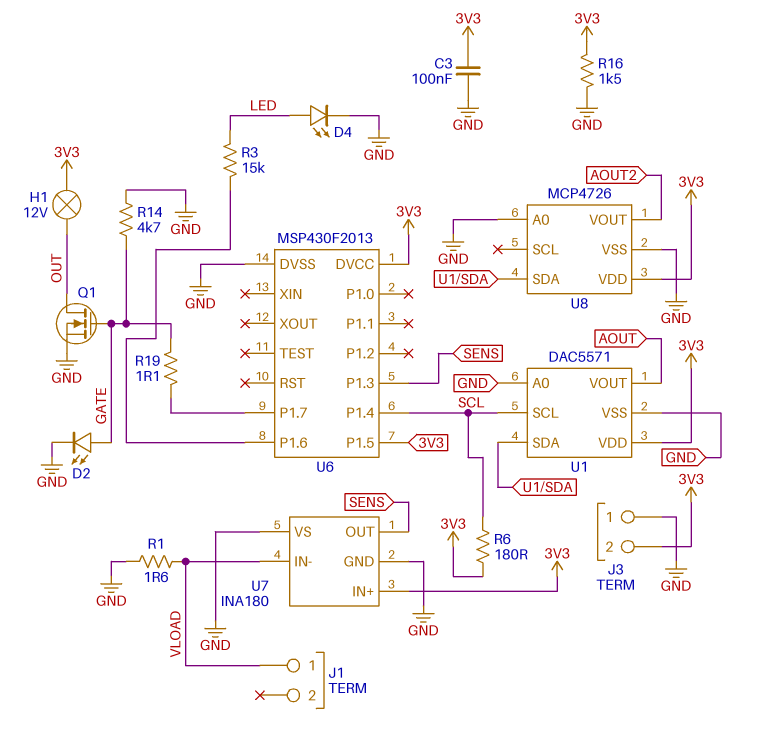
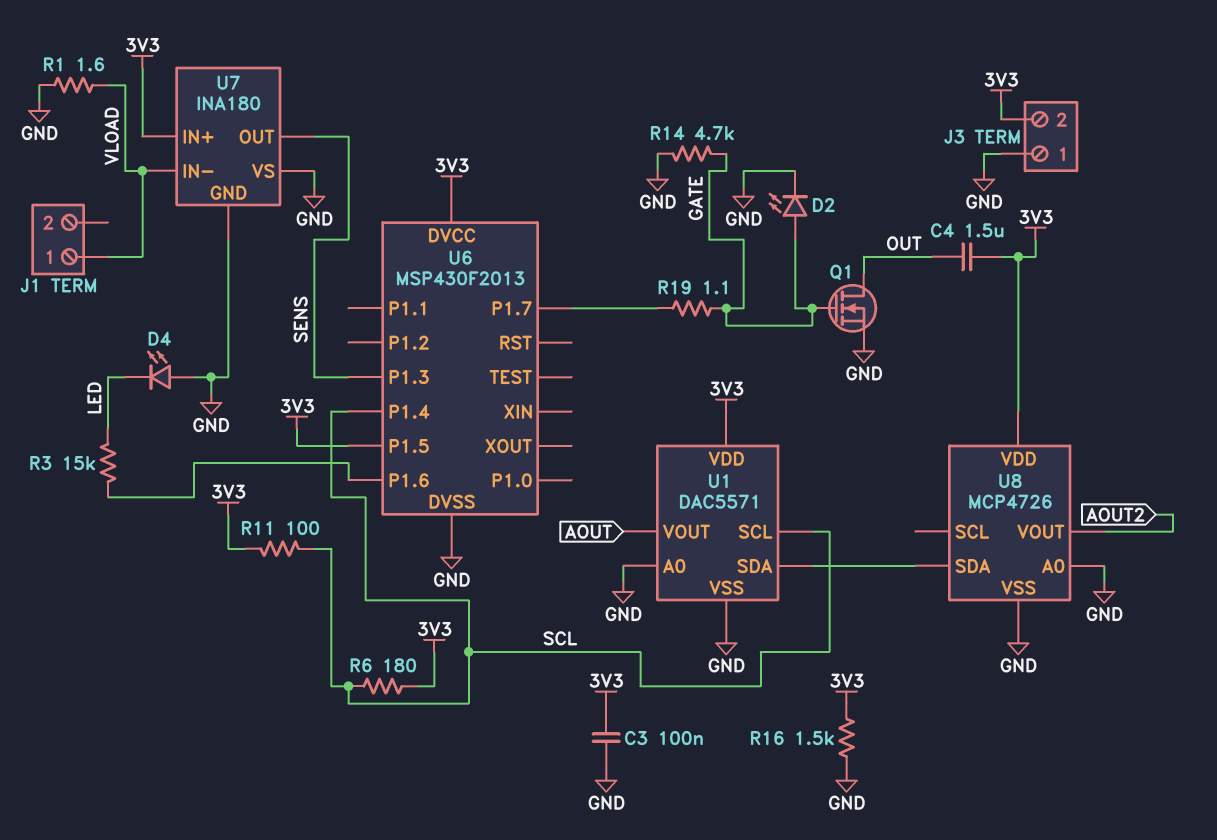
C4: none -> 1.5uF (3V3, OUT)
D4: LED (A LED, K GND) -> LED (A GND, K LED)
H1: lamp 12V (3V3, OUT) -> none
R11: none -> 100 (3V3, SCL)

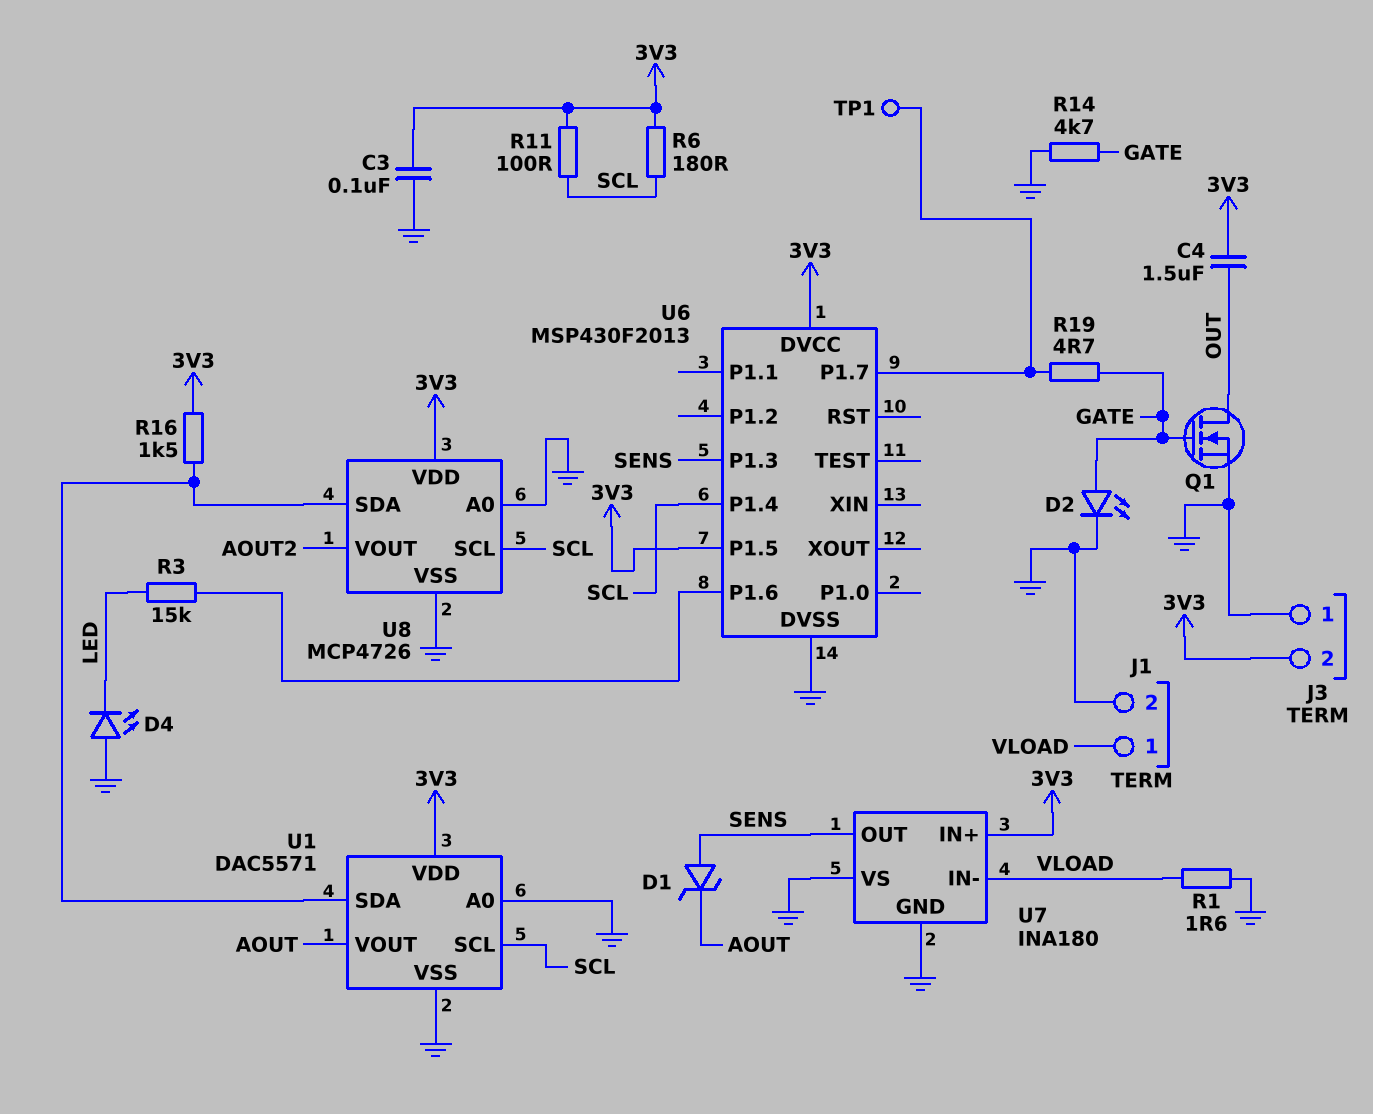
D1: none -> zener (A SENS, K AOUT)
J1 pin 2: none -> GND
R16: 1.5k (3V3, GND) -> 1.5k (3V3, U1/SDA)
R19: 1.1 (GATE, U6/P1.7) -> 4.7 (GATE, U6/P1.7)
TP1: none -> test point (U6/P1.7)
U8 pin SCL: none -> SCL

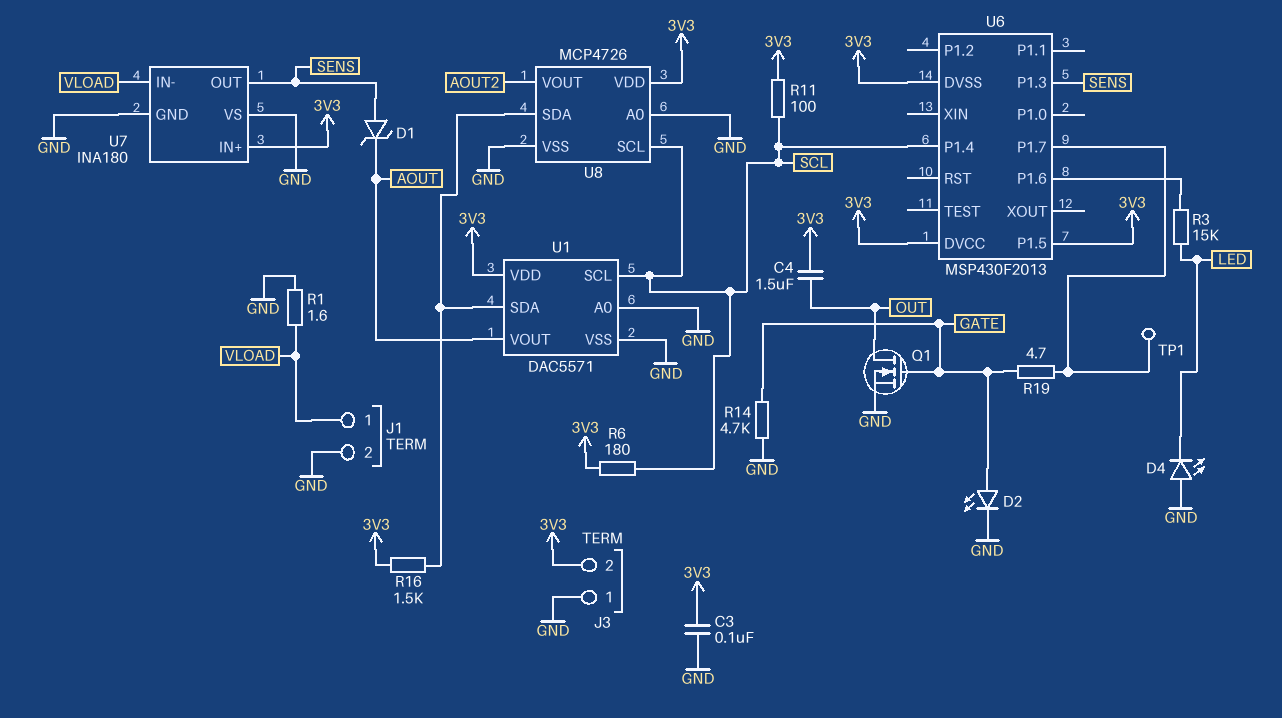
U6 pin DVSS: GND -> 3V3

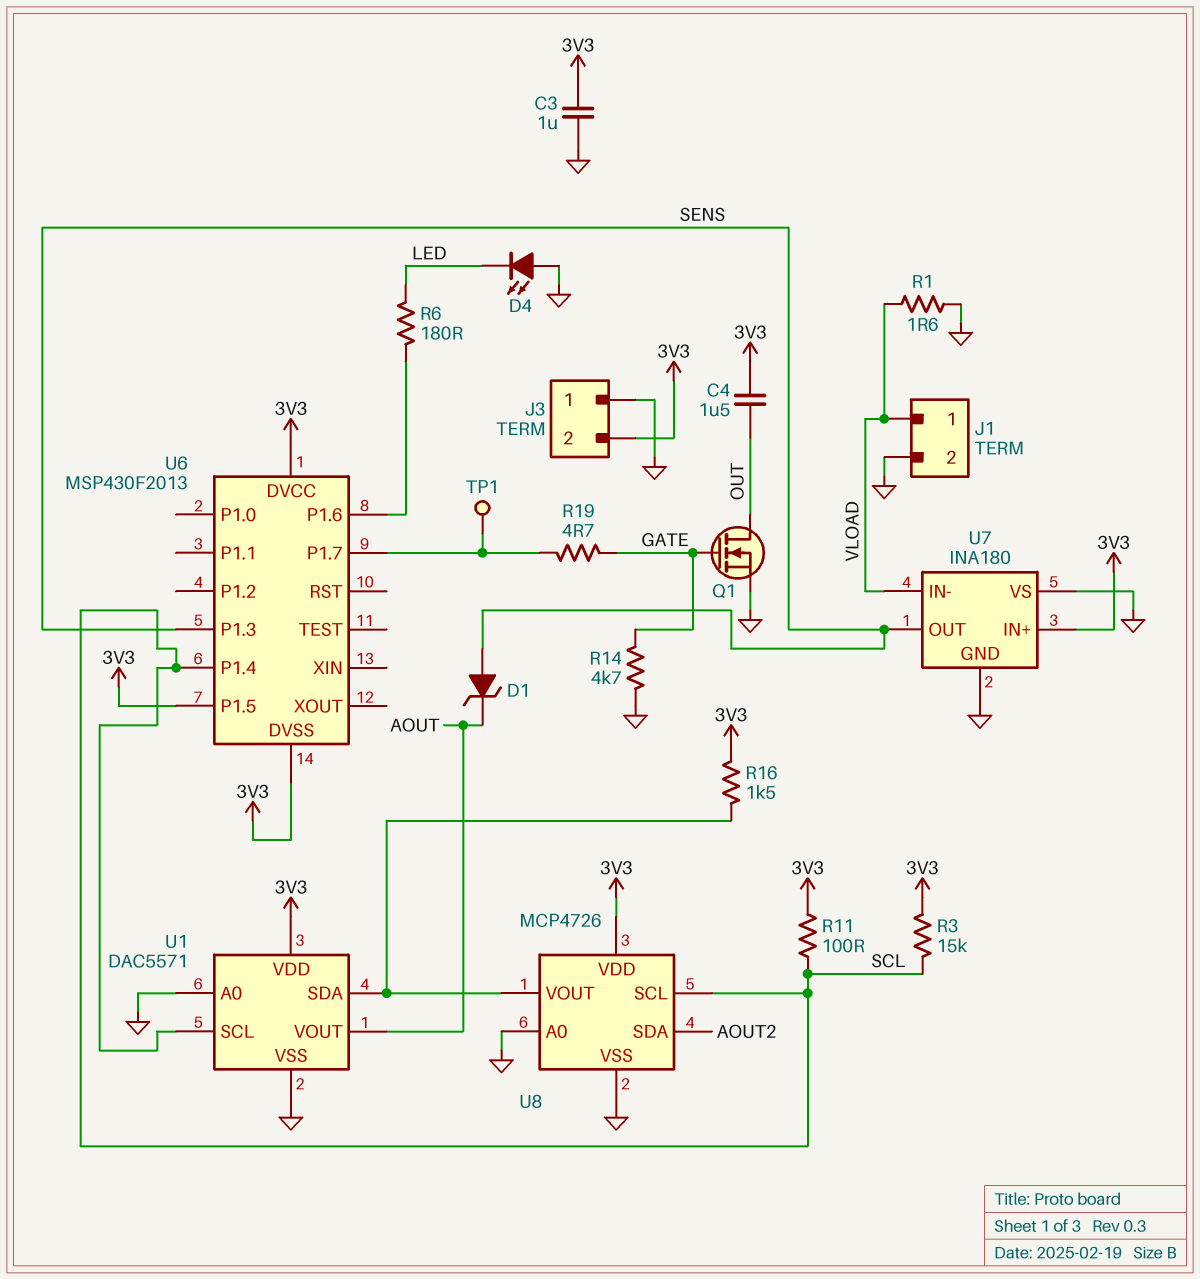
C3: 100nF (3V3, GND) -> 1uF (3V3, GND)
D2: LED (A GATE, K GND) -> none
R3: 15k (LED, U6/P1.6) -> 15k (3V3, SCL)
R6: 180 (3V3, SCL) -> 180 (LED, U6/P1.6)
U8 pin SDA: U1/SDA -> AOUT2
U8 pin VOUT: AOUT2 -> U1/SDA

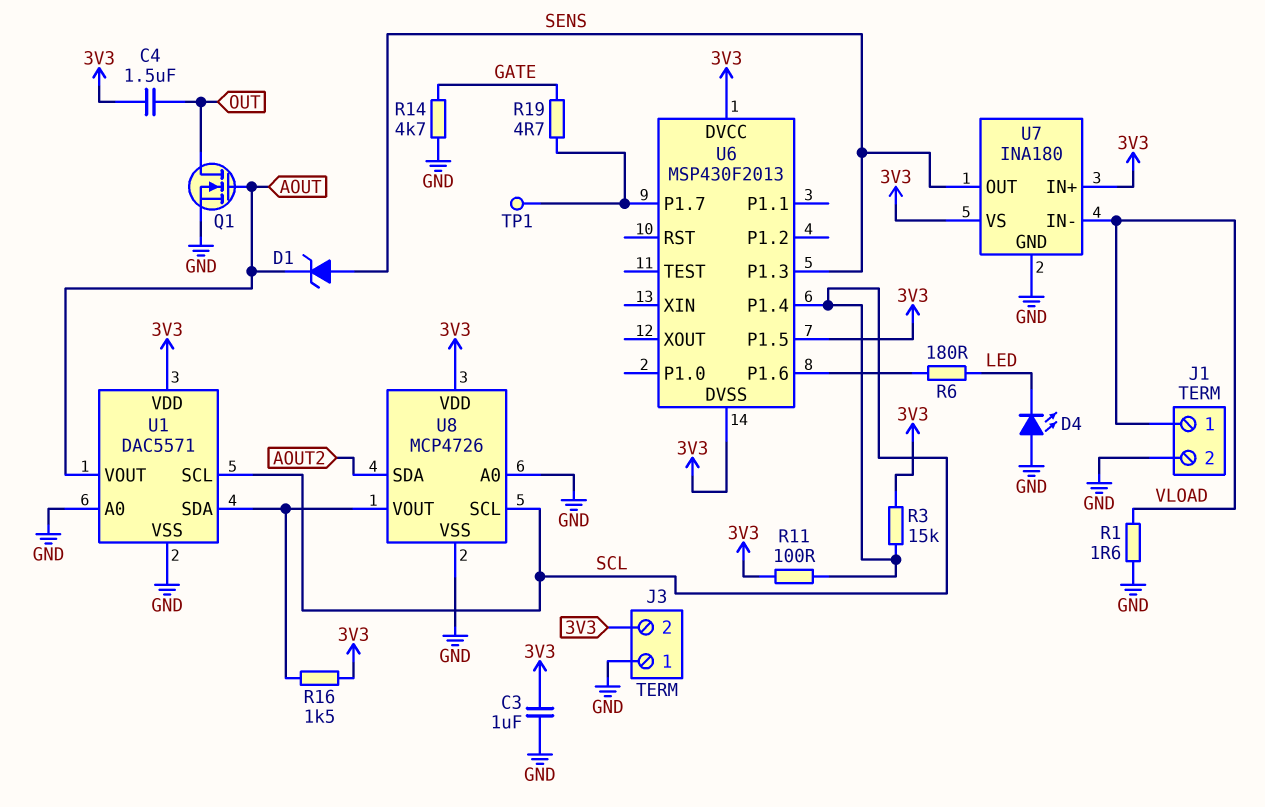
Q1: NMOS (G GATE, D OUT, S GND) -> NMOS (G AOUT, D OUT, S GND)
U7 pin VS: GND -> 3V3

